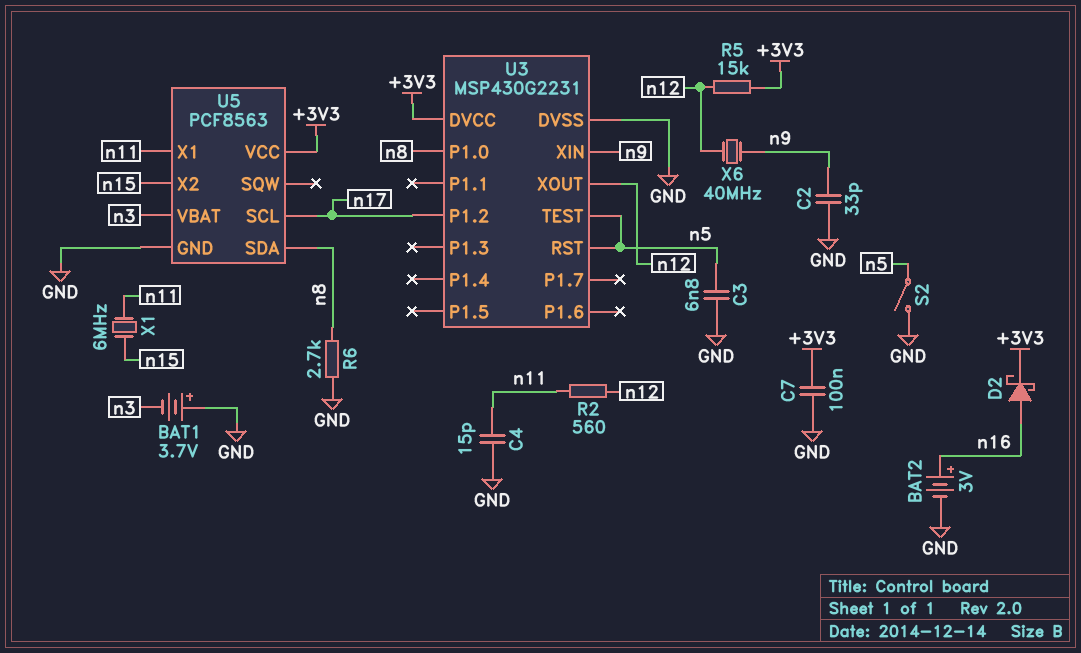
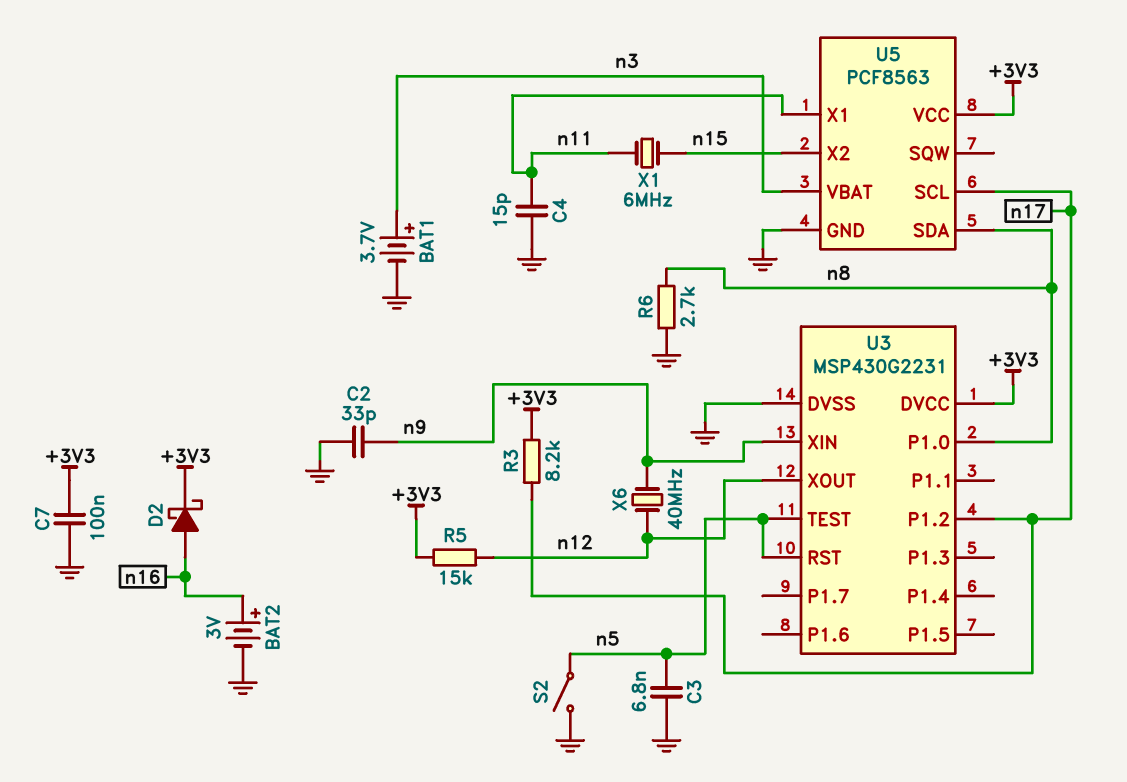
BAT1: 3.7V (plus GND, minus n3) -> 3.7V (plus n3, minus GND)
R2: 560 (n11, n12) -> none
R3: none -> 8.2k (+3V3, n17)

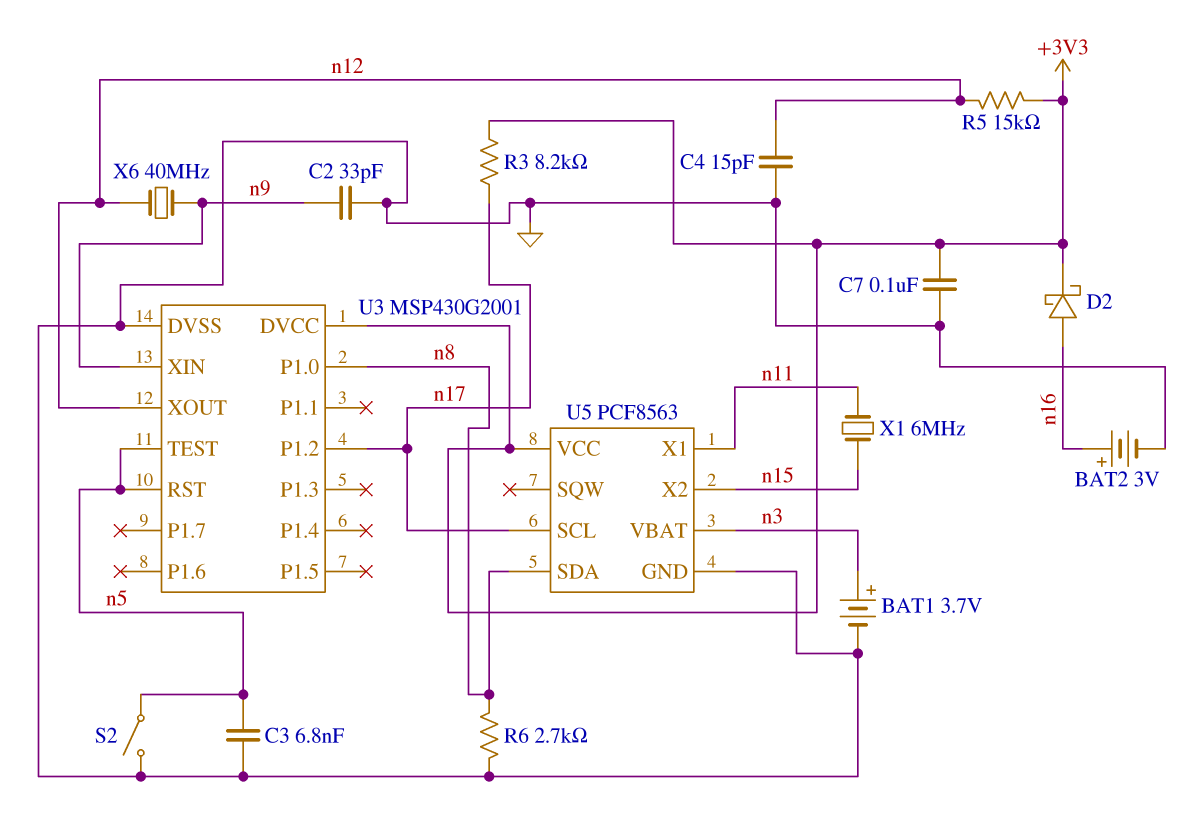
C4: 15pF (GND, n11) -> 15pF (GND, n12)
U3: MSP430G2231 -> MSP430G2001

